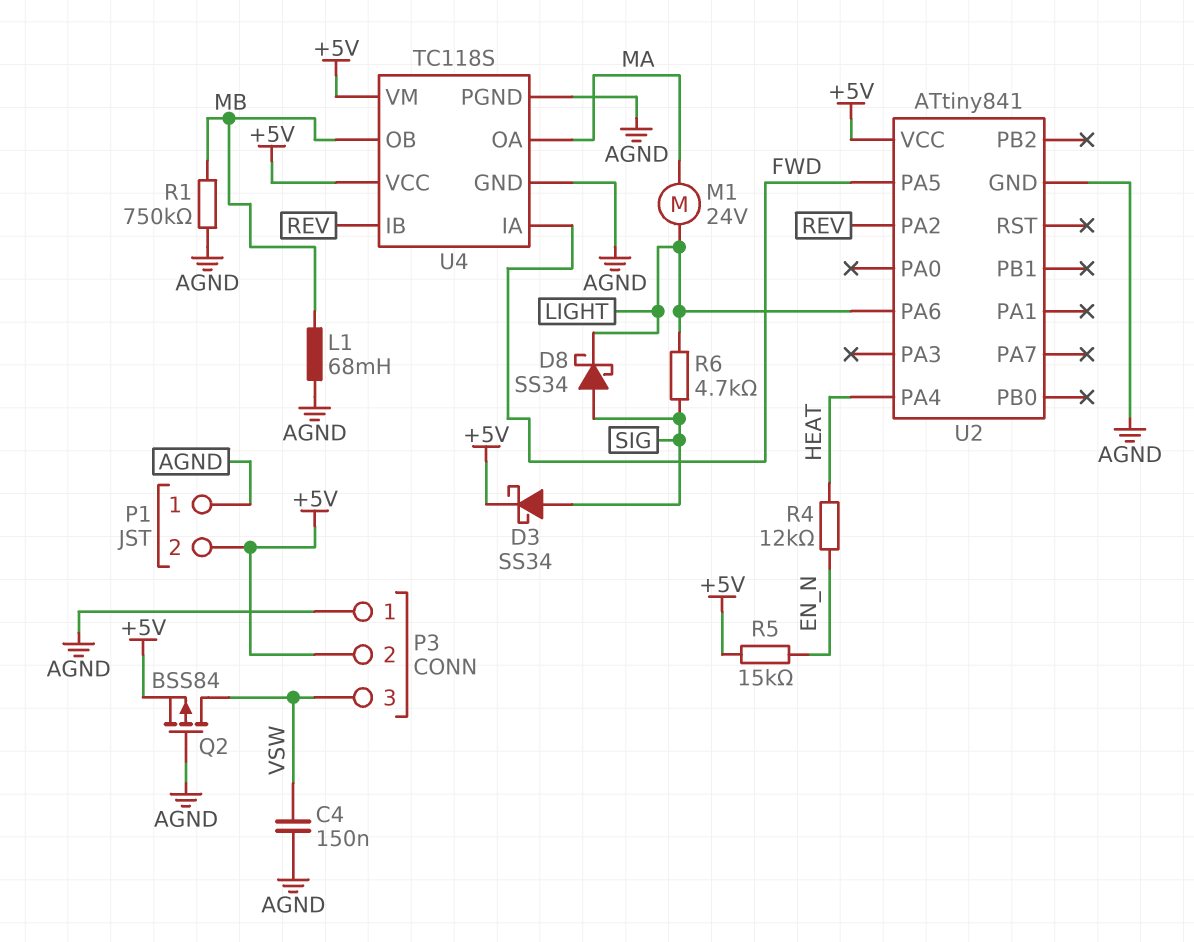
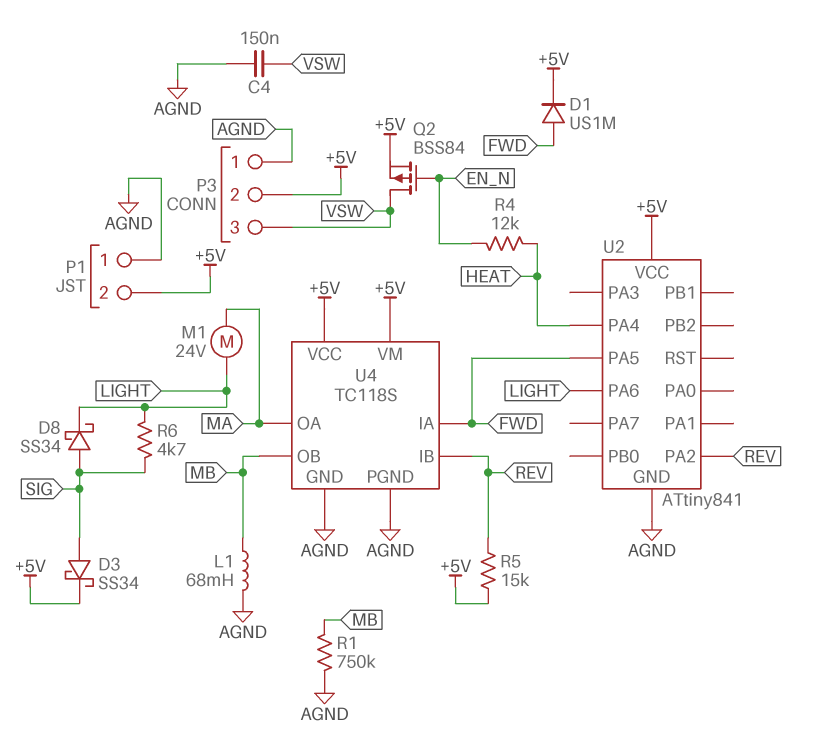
D1: none -> diode US1M (A FWD, K +5V)
Q2: PMOS BSS84 (G AGND, D VSW, S +5V) -> PMOS BSS84 (G EN_N, D VSW, S +5V)
R5: 15k (+5V, EN_N) -> 15k (+5V, REV)

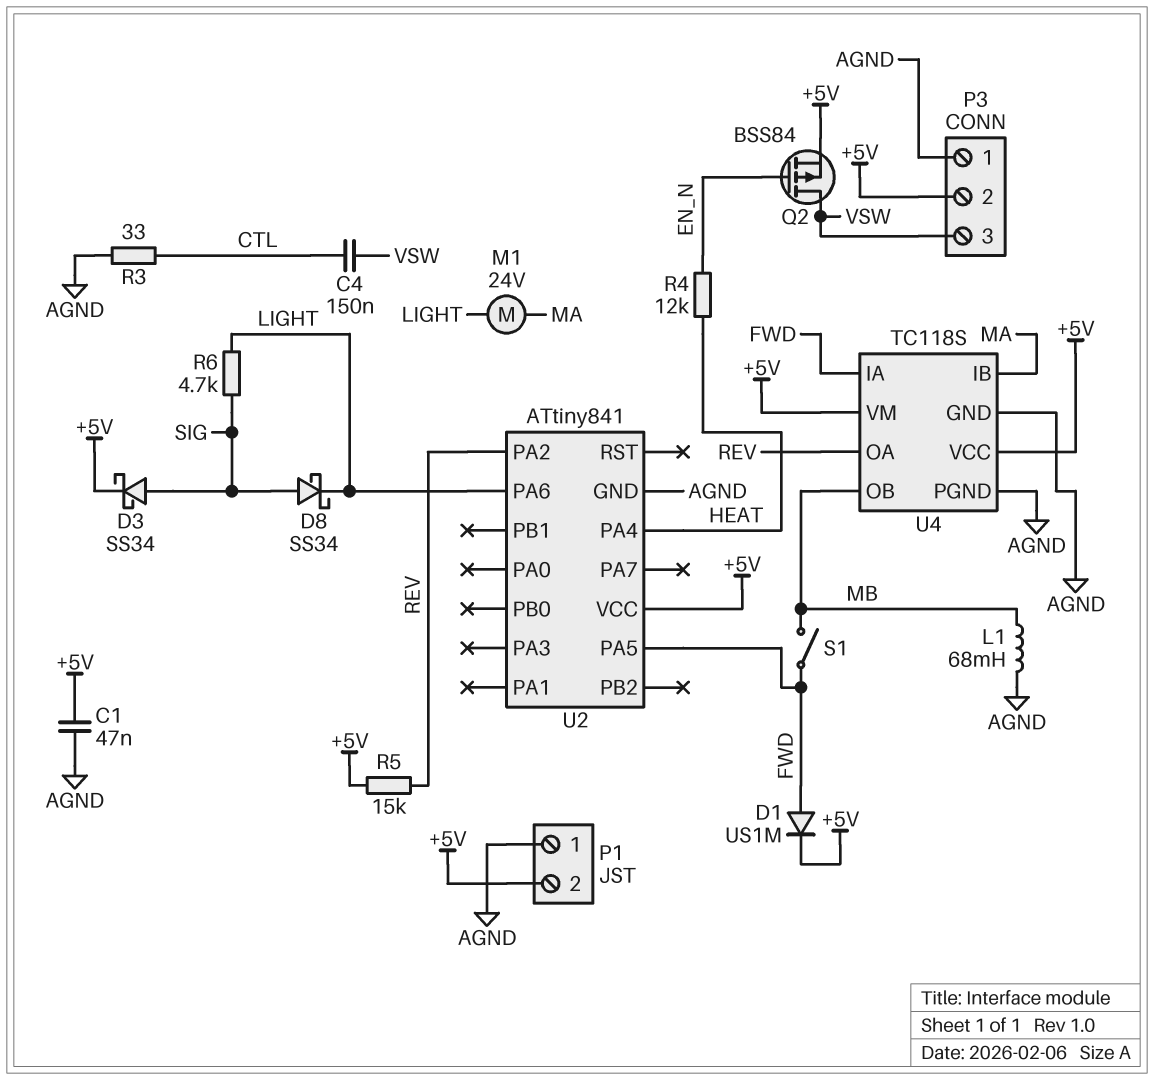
C1: none -> 47nF (+5V, AGND)
C4: 150nF (AGND, VSW) -> 150nF (CTL, VSW)
R1: 750k (AGND, MB) -> none
R3: none -> 33 (AGND, CTL)
S1: none -> switch (FWD, MB)
U4 pin IB: REV -> MA
U4 pin OA: MA -> REV

